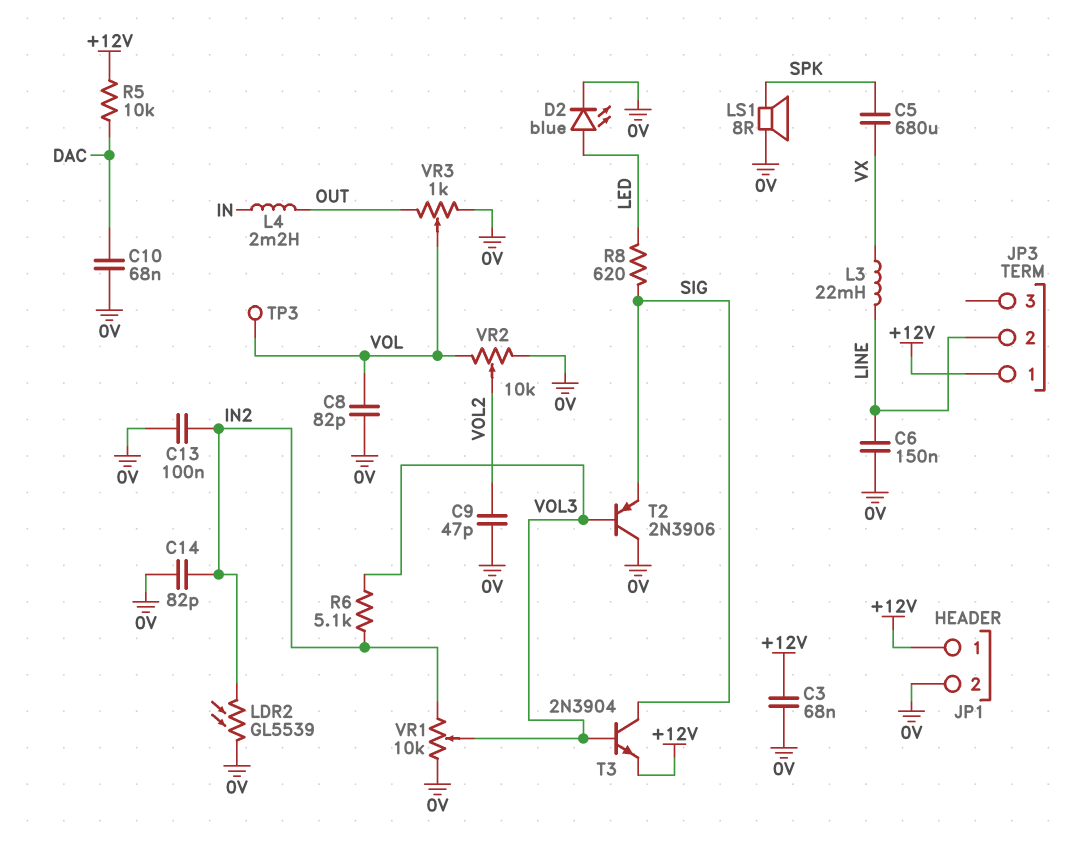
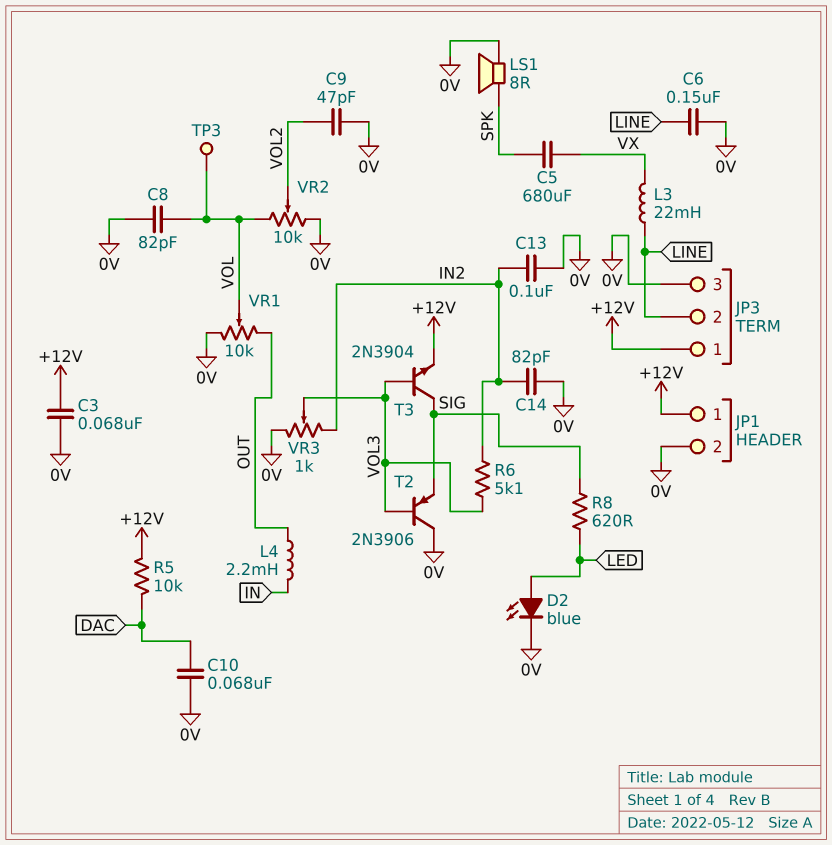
JP3 pin 3: none -> 0V
LDR2: GL5539 (0V, IN2) -> none
VR1: 10k (0V, IN2, wiper VOL3) -> 10k (0V, OUT, wiper VOL)
VR3: 1k (0V, OUT, wiper VOL) -> 1k (0V, IN2, wiper VOL3)

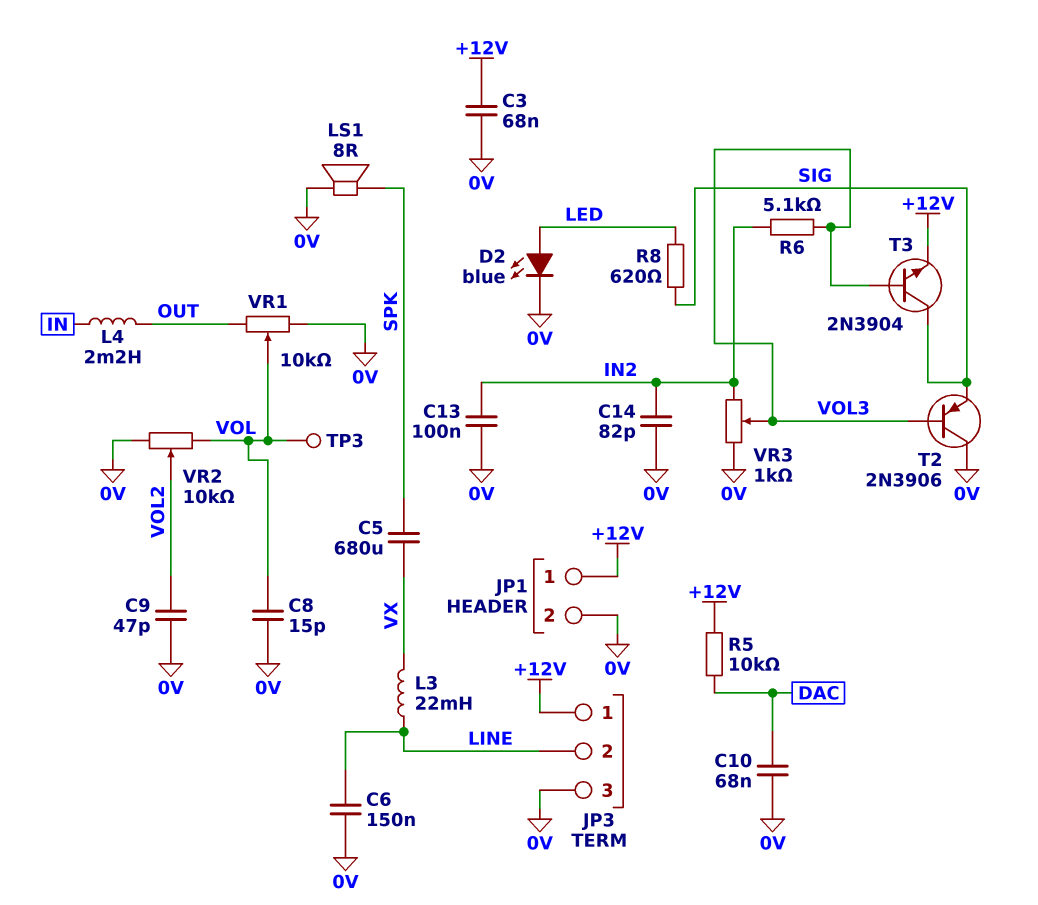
C8: 82pF (0V, VOL) -> 15pF (0V, VOL)

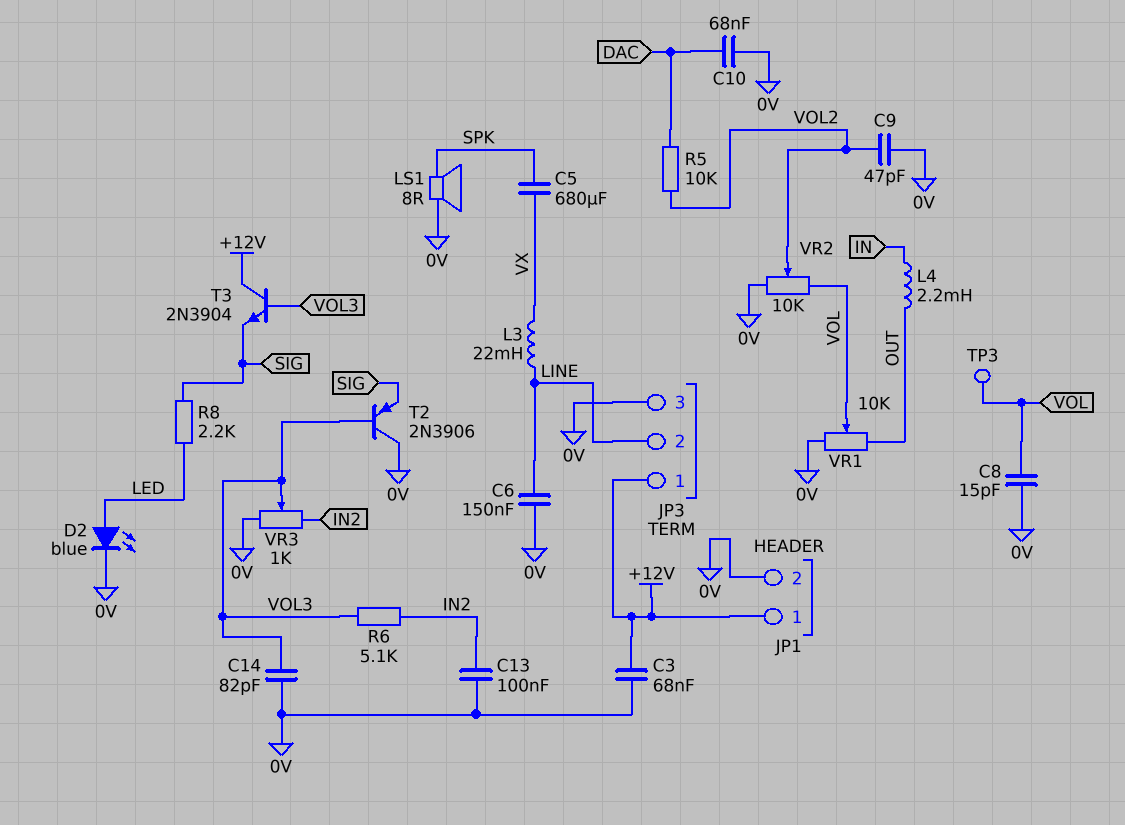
C14: 82pF (0V, IN2) -> 82pF (0V, VOL3)
R5: 10k (+12V, DAC) -> 10k (DAC, VOL2)
R8: 620 (LED, SIG) -> 2.2k (LED, SIG)
T3: NPN 2N3904 (B VOL3, C SIG, E +12V) -> NPN 2N3904 (B VOL3, C +12V, E SIG)

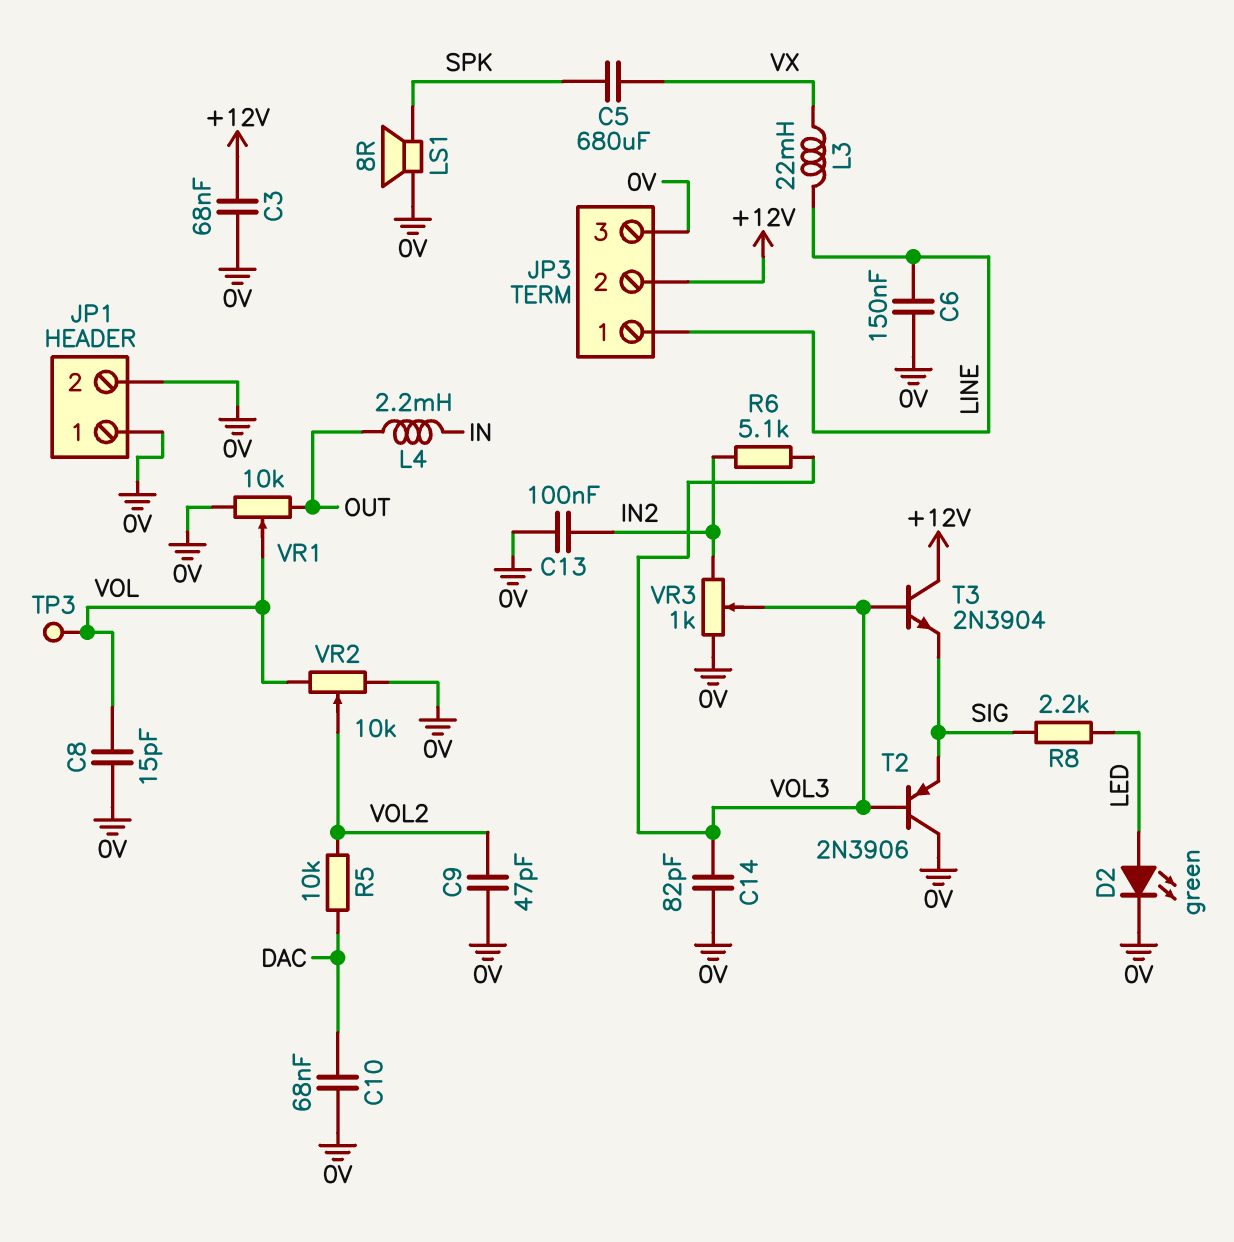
D2: LED blue (A LED, K 0V) -> LED green (A LED, K 0V)
JP1 pin 1: +12V -> 0V
JP3 pin 1: +12V -> LINE
JP3 pin 2: LINE -> +12V

